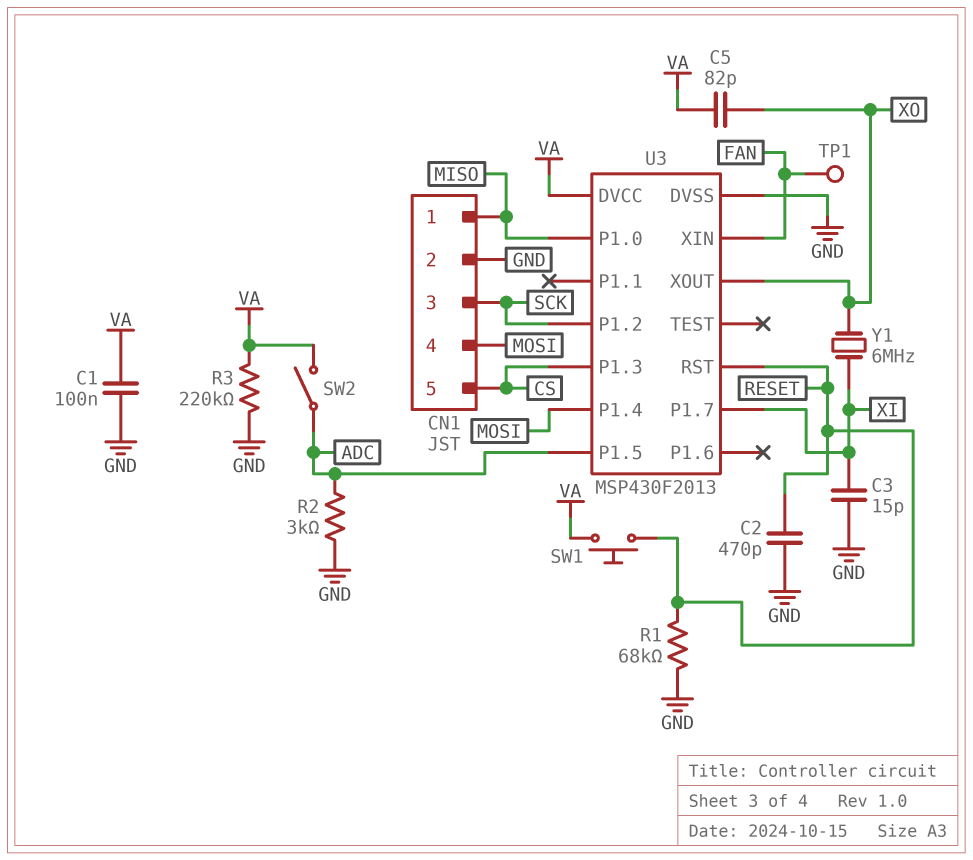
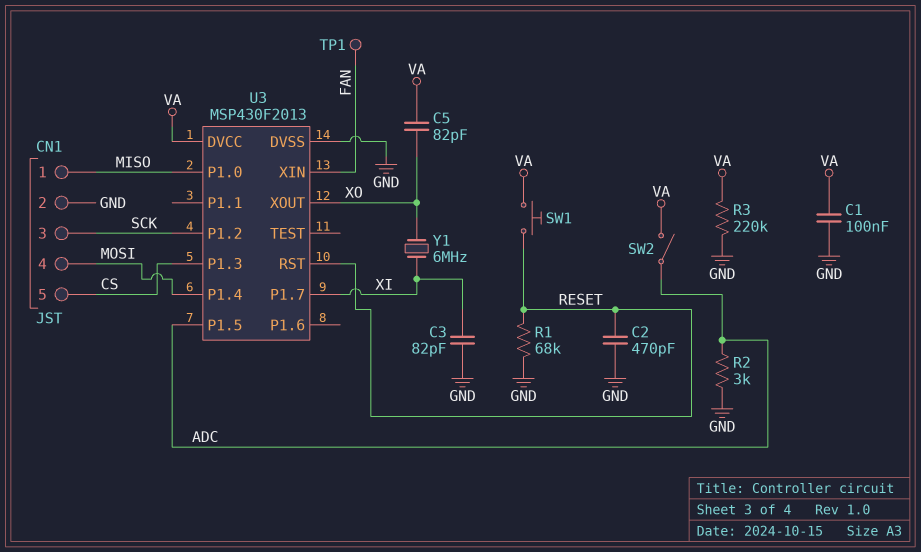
C3: 15pF (GND, XI) -> 82pF (GND, XI)

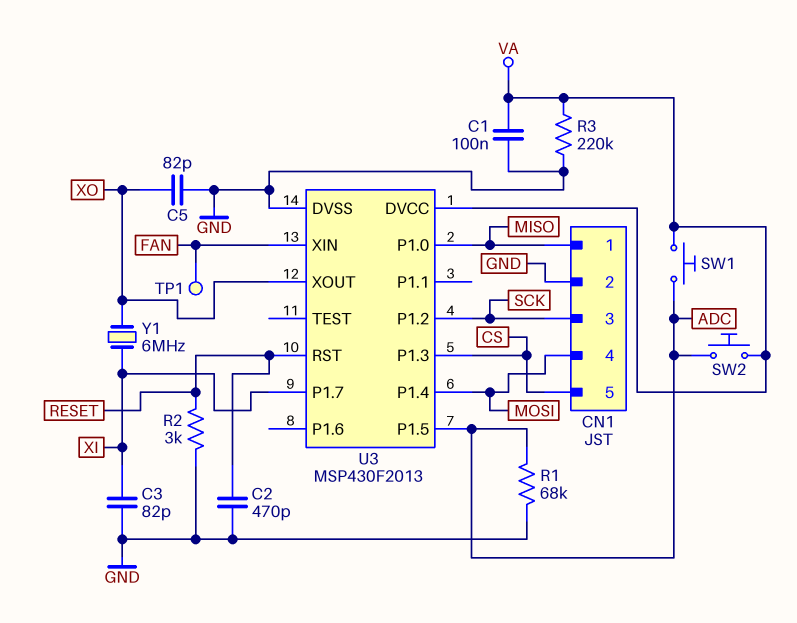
C5: 82pF (VA, XO) -> 82pF (GND, XO)
R1: 68k (GND, RESET) -> 68k (ADC, GND)
R2: 3k (ADC, GND) -> 3k (GND, RESET)
SW1: button (RESET, VA) -> button (ADC, VA)
SW2: switch (ADC, VA) -> button (ADC, VA)

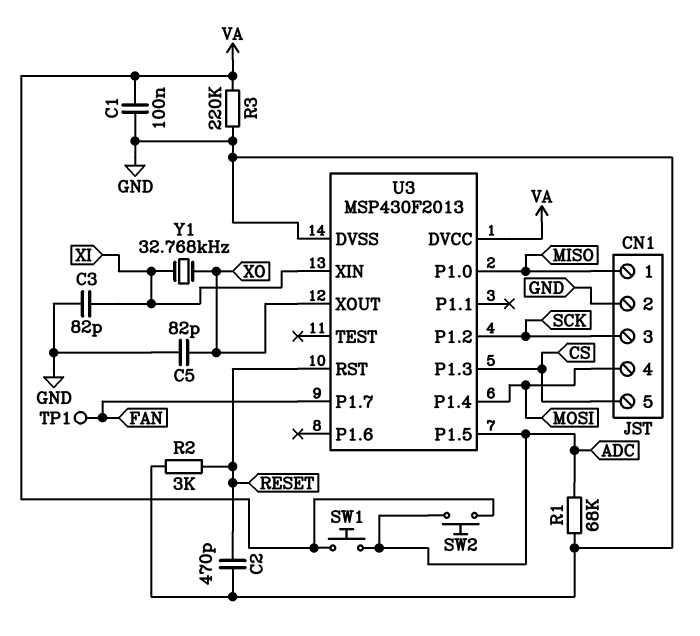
U3 pin P1.7: XI -> FAN
U3 pin XIN: FAN -> XI
Y1: 6MHz (XI, XO) -> 32.768kHz (XI, XO)

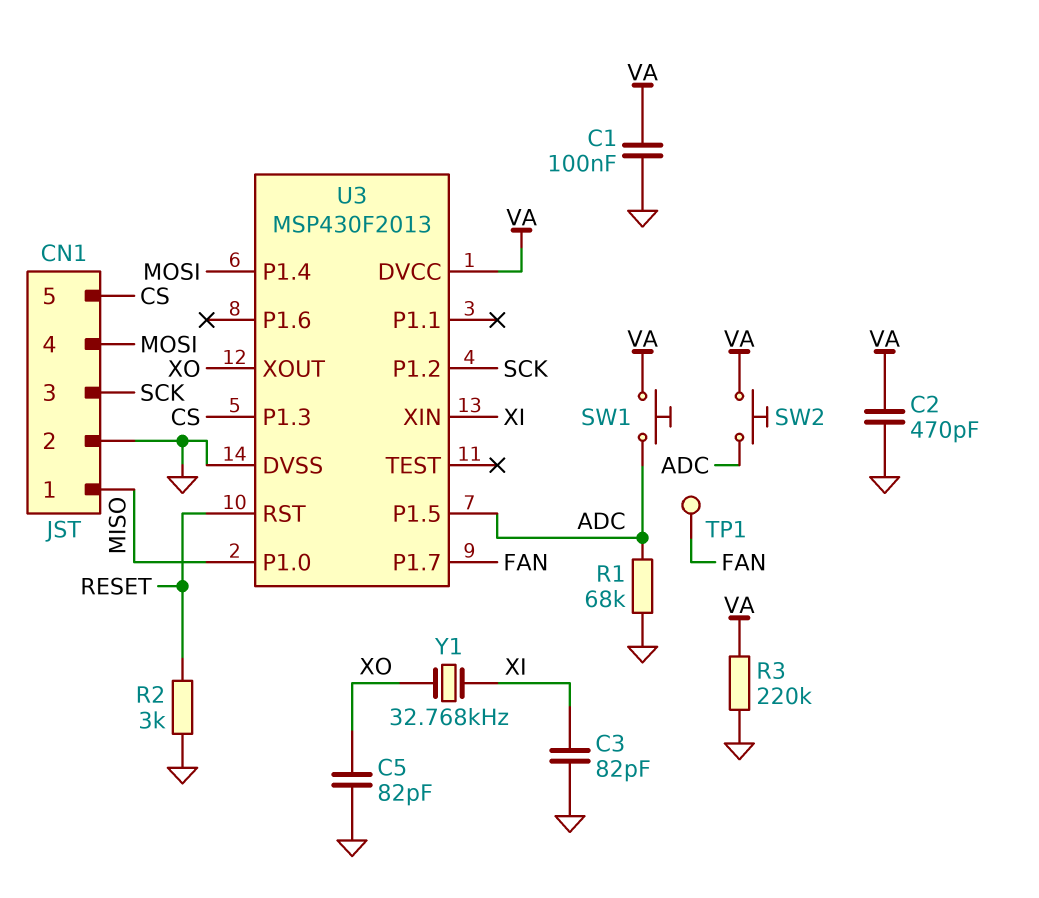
C2: 470pF (GND, RESET) -> 470pF (GND, VA)

